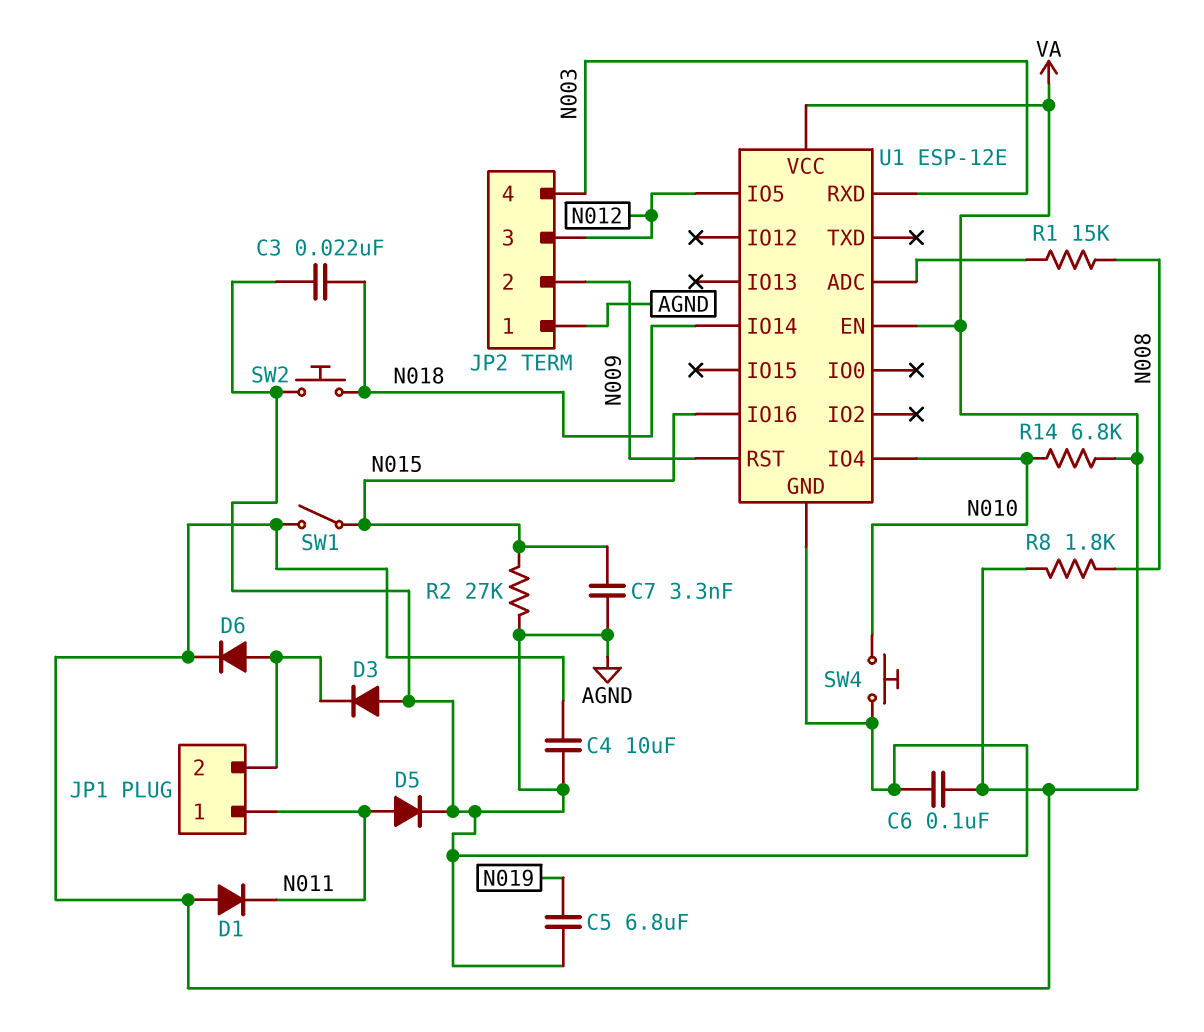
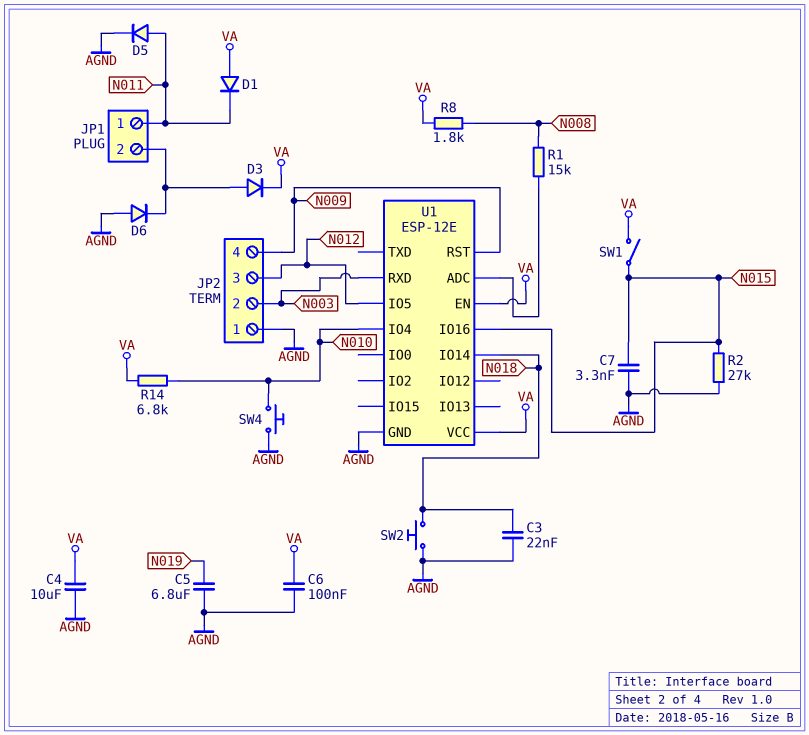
D3: diode (A AGND, K JP1/2) -> diode (A JP1/2, K VA)
D6: diode (A JP1/2, K VA) -> diode (A AGND, K JP1/2)
JP2 pin 2: N009 -> N003
JP2 pin 4: N003 -> N009

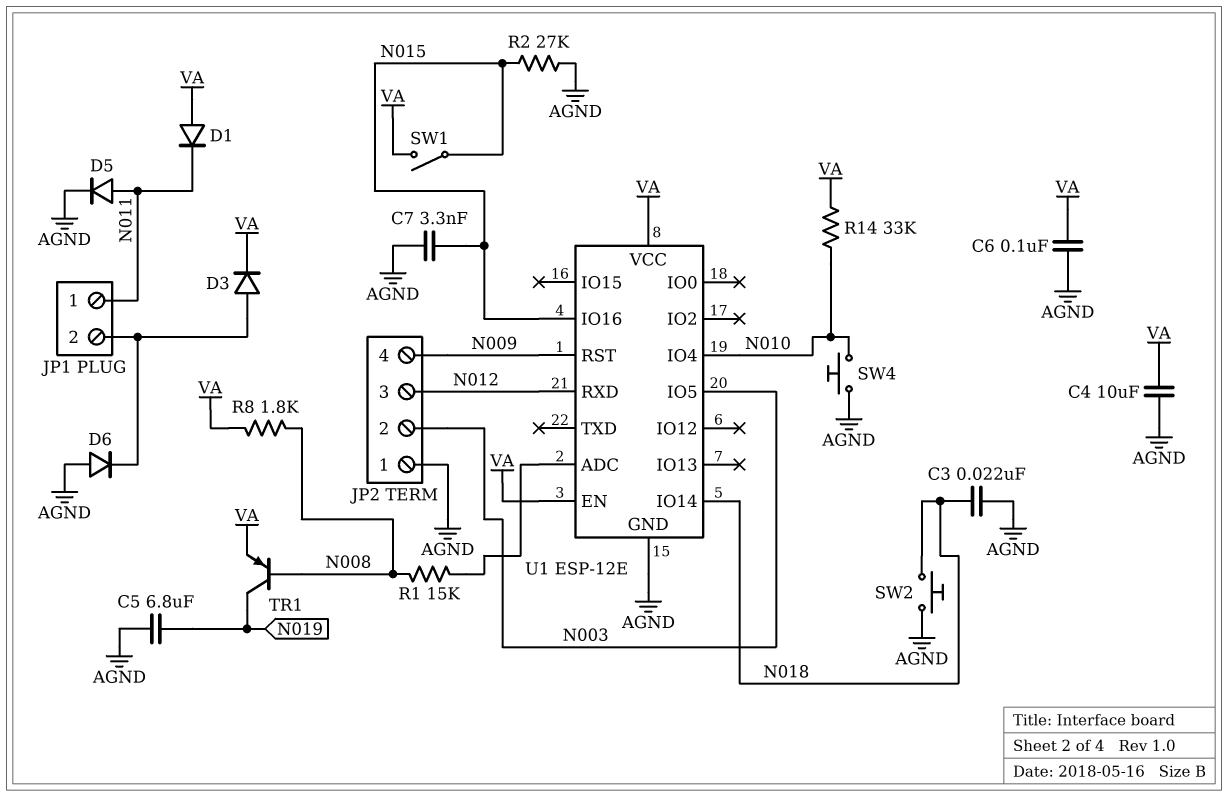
R14: 6.8k (N010, VA) -> 33k (N010, VA)
TR1: none -> PNP (B N008, C N019, E VA)
U1 pin IO5: N012 -> N003
U1 pin RXD: N003 -> N012

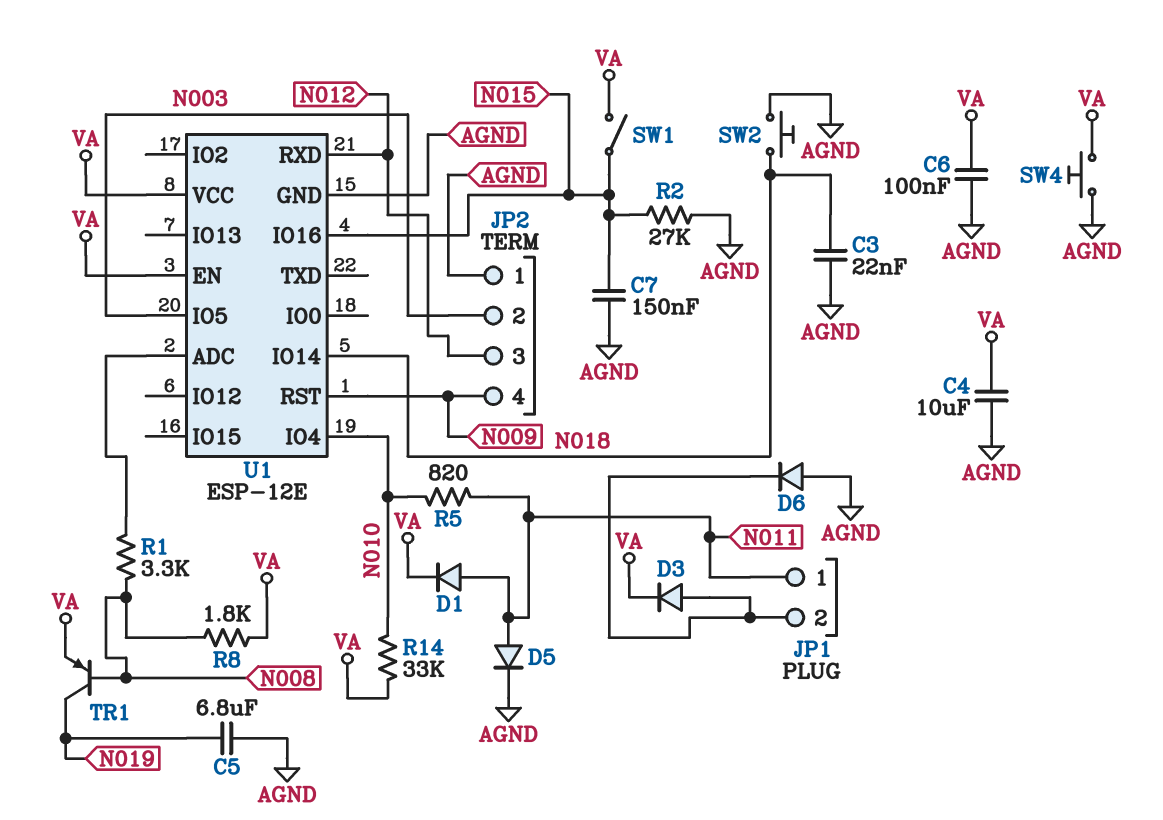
C7: 3.3nF (AGND, N015) -> 150nF (AGND, N015)
D1: diode (A VA, K N011) -> diode (A N011, K VA)
R1: 15k (N008, U1/ADC) -> 3.3k (N008, U1/ADC)
R5: none -> 820 (N010, N011)
SW4: button (AGND, N010) -> button (AGND, VA)

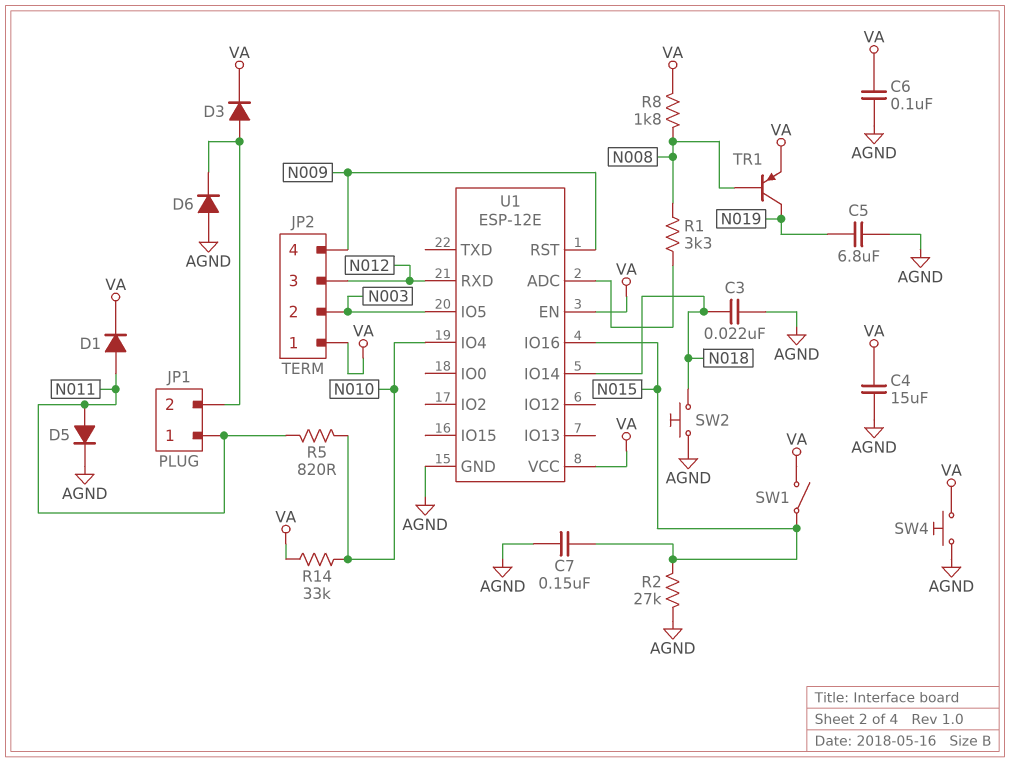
C4: 10uF (AGND, VA) -> 15uF (AGND, VA)
JP2 pin 1: AGND -> VA

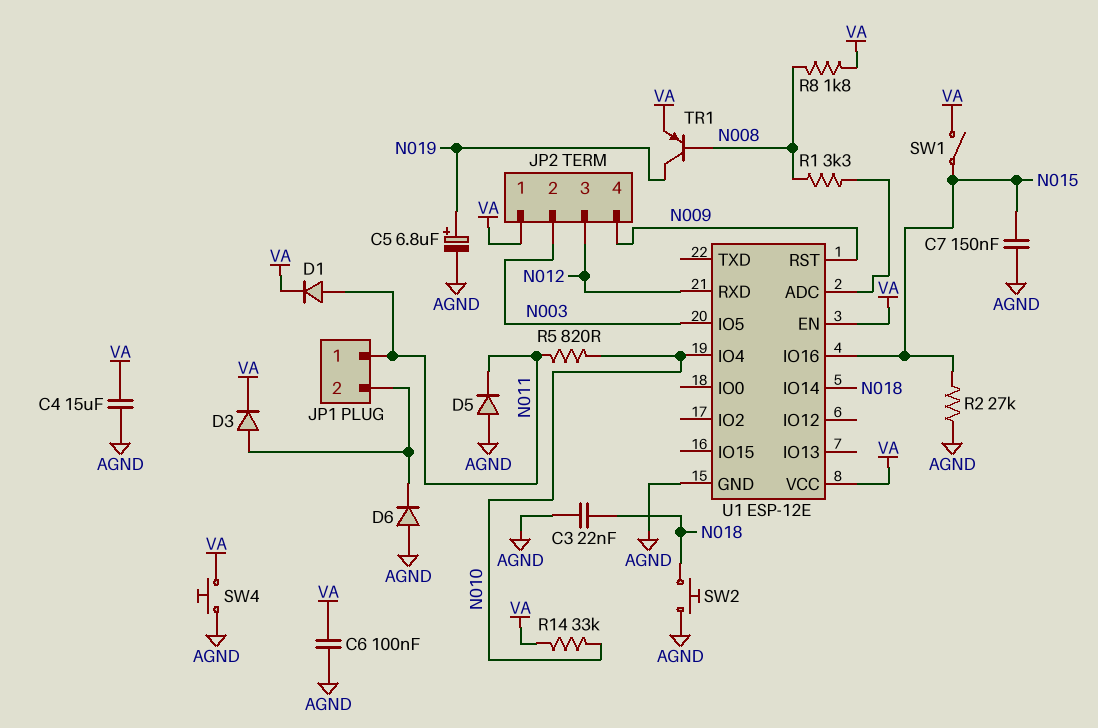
C5: 6.8uF (AGND, N019) -> 6.8uF (plus N019, minus AGND)
D5: diode (A N011, K AGND) -> diode (A AGND, K N011)

